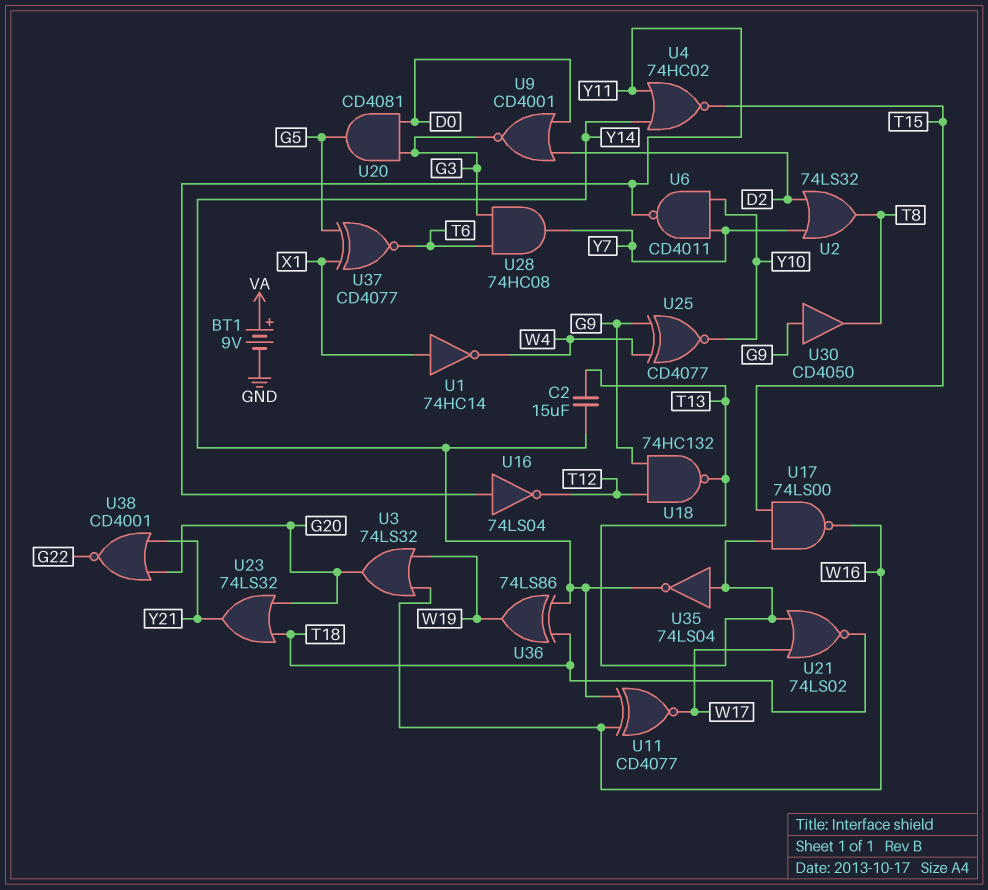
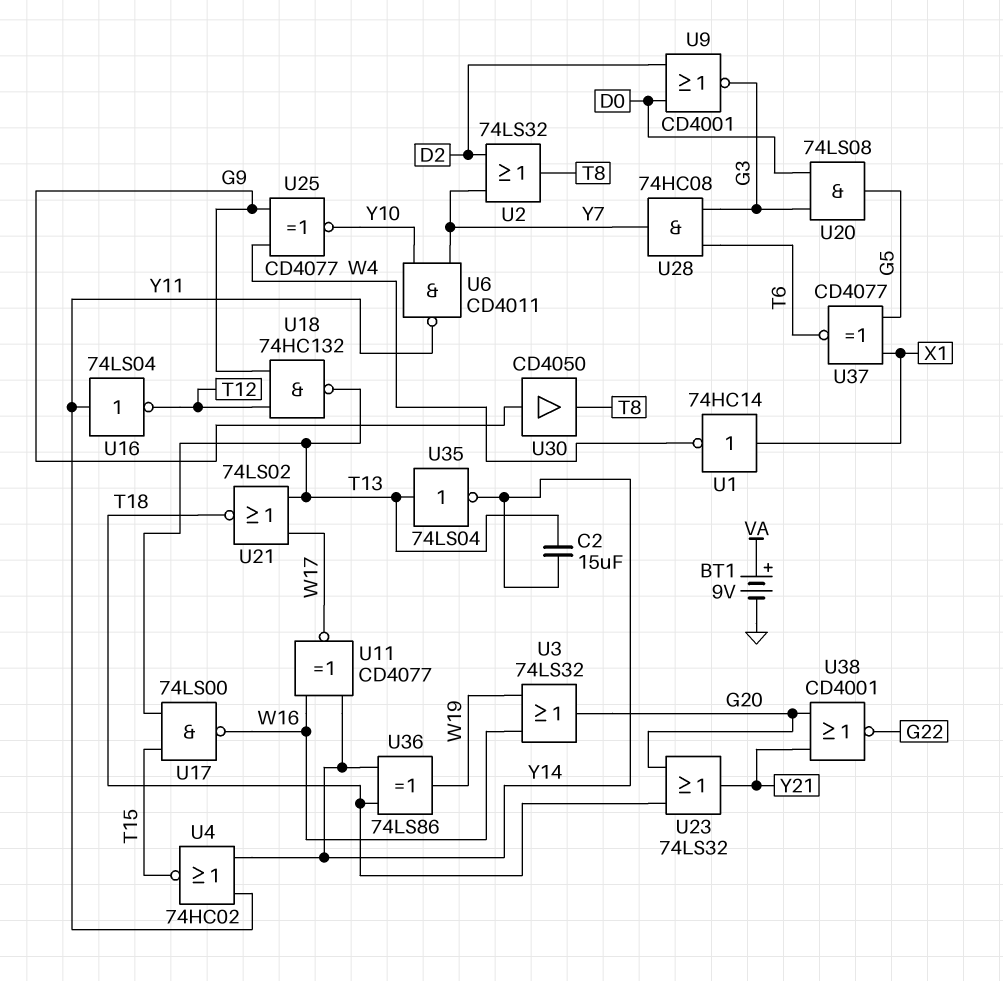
U20: AND CD4081 (in D0, in G3, out G5) -> AND 74LS08 (in D0, in G3, out G5)

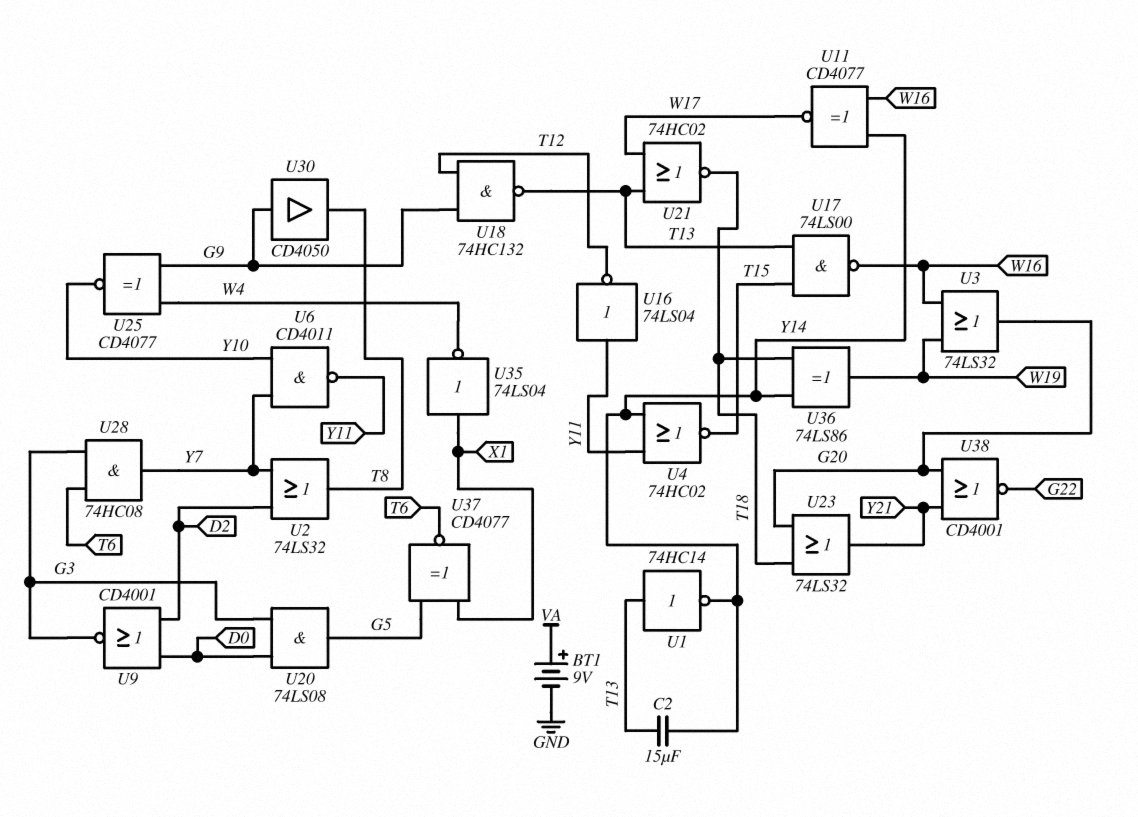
U1: NOT 74HC14 (in X1, out W4) -> NOT 74HC14 (in T13, out Y14)
U21: NOR 74LS02 (in T13, in W17, out T18) -> NOR 74HC02 (in T13, in W17, out T18)
U35: NOT 74LS04 (in T13, out Y14) -> NOT 74LS04 (in X1, out W4)

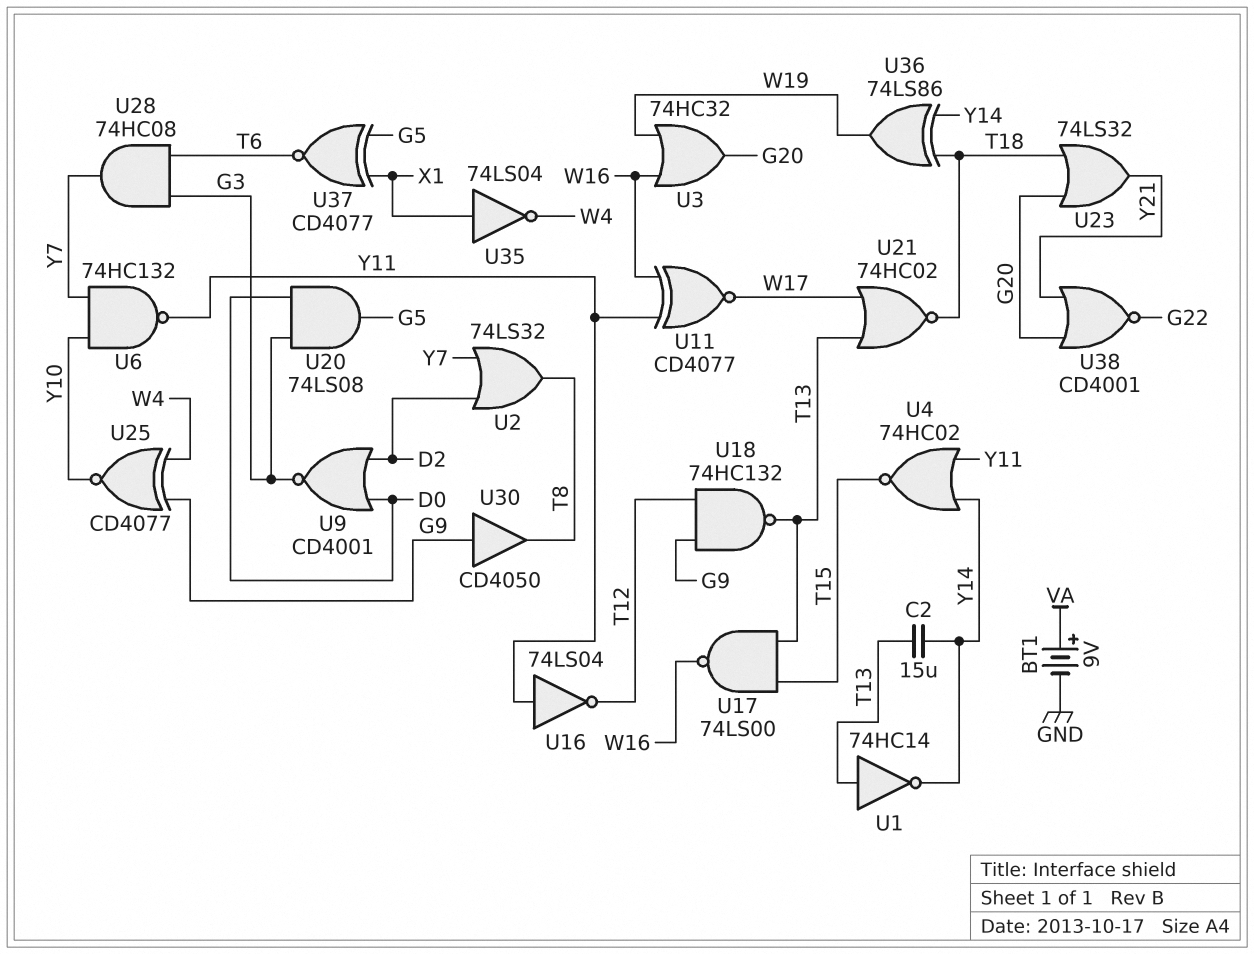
U3: OR 74LS32 (in W16, in W19, out G20) -> OR 74HC32 (in W16, in W19, out G20)
U6: NAND CD4011 (in Y7, in Y10, out Y11) -> NAND 74HC132 (in Y7, in Y10, out Y11)
U11: XNOR CD4077 (in W16, in Y14, out W17) -> XNOR CD4077 (in W16, in Y11, out W17)

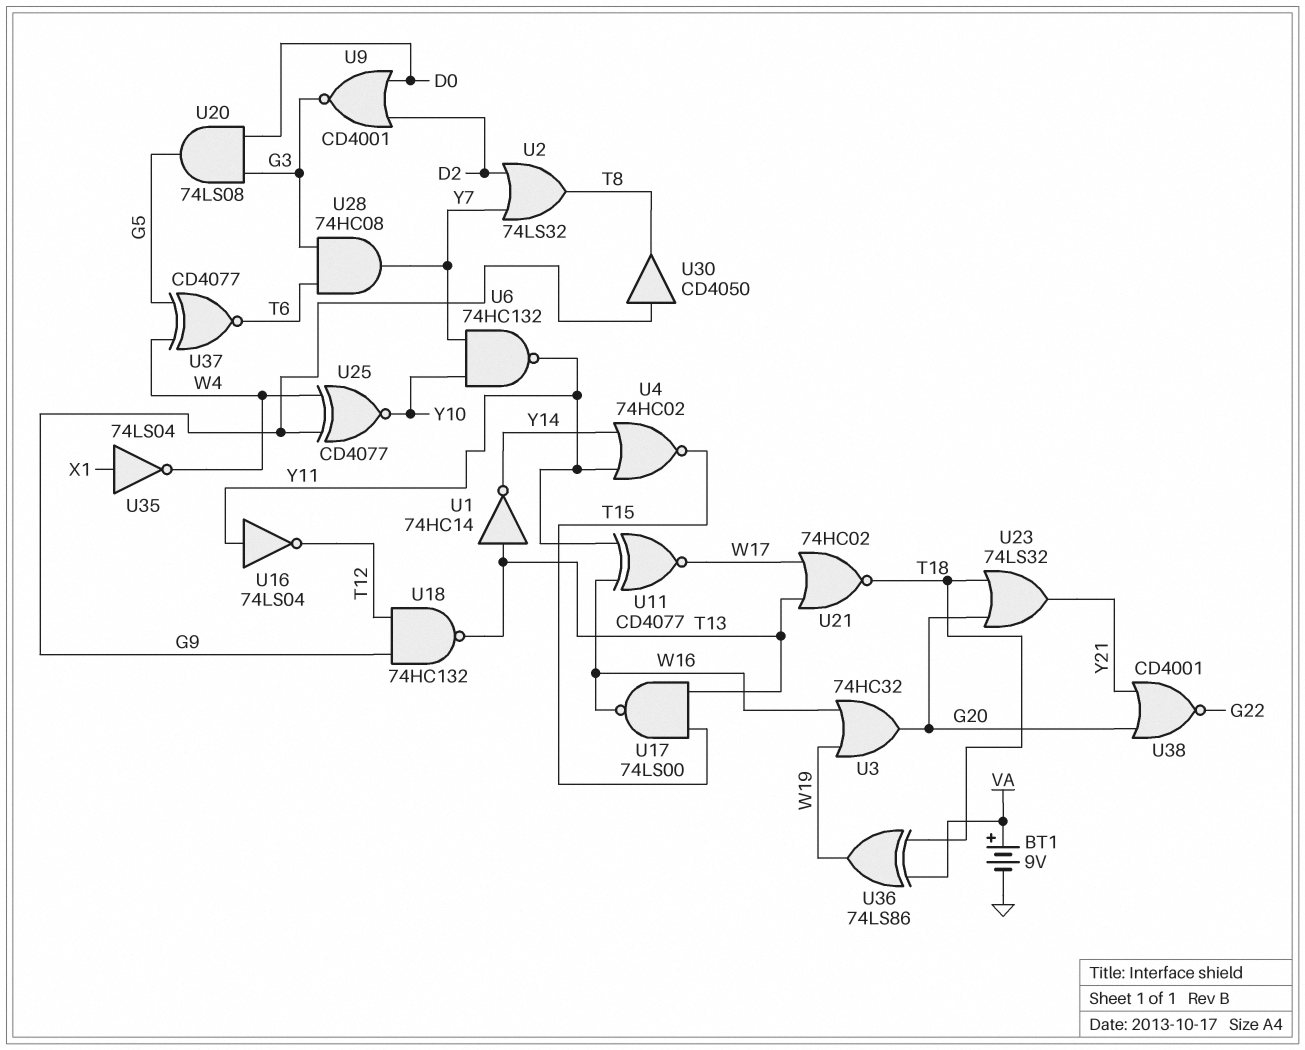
C2: 15uF (T13, Y14) -> none
U36: XOR 74LS86 (in T18, in Y14, out W19) -> XOR 74LS86 (in T18, in VA, out W19)
U37: XNOR CD4077 (in G5, in X1, out T6) -> XNOR CD4077 (in G5, in W4, out T6)

